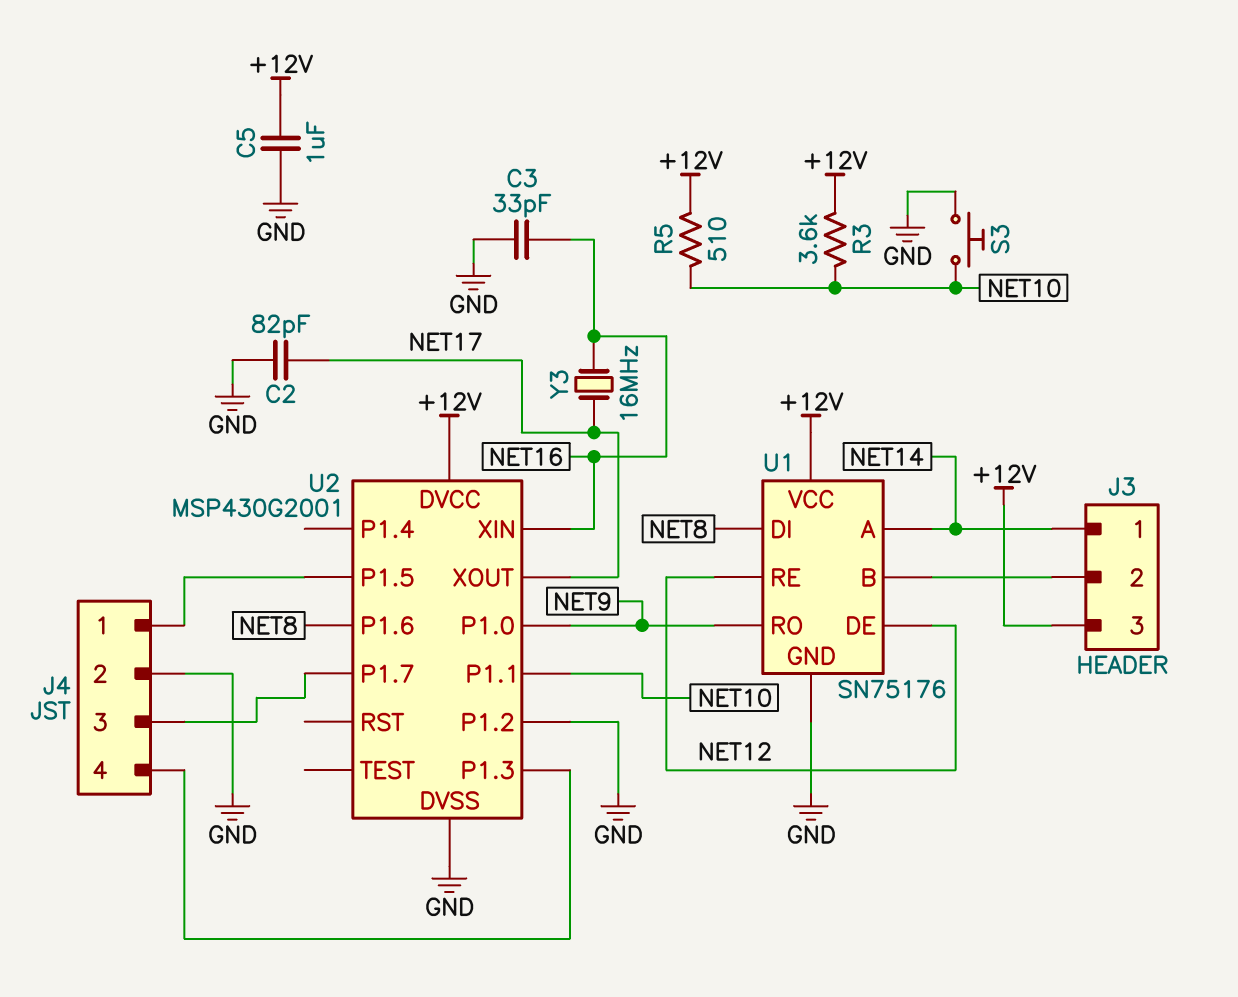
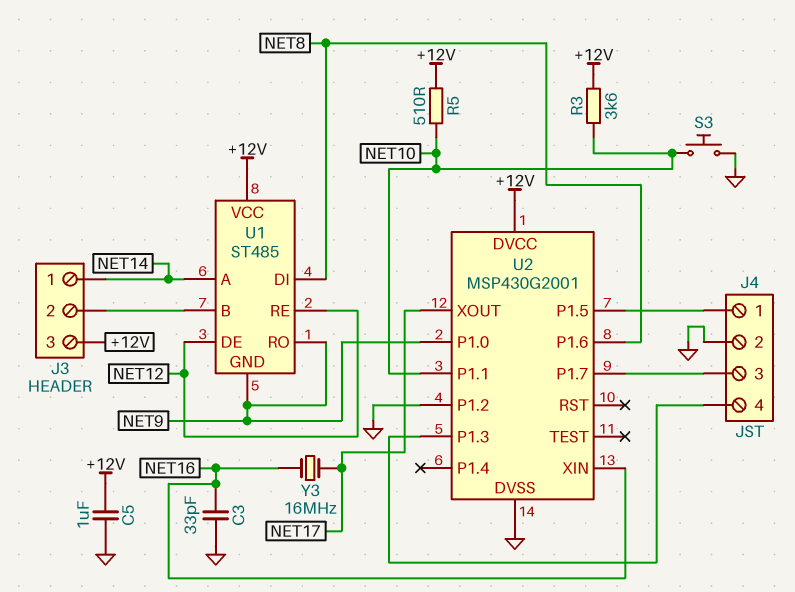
C2: 82pF (GND, NET17) -> none
U1: SN75176 -> ST485
U1 pin GND: GND -> NET9

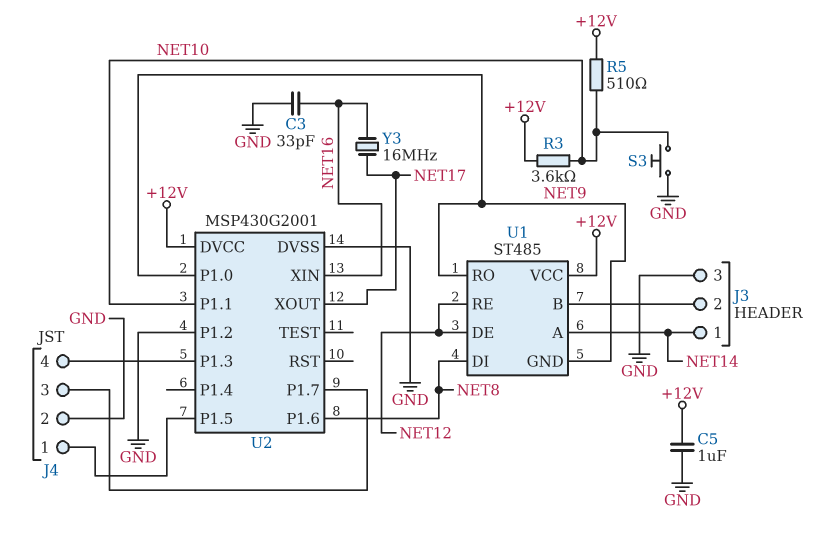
J3 pin 3: +12V -> GND

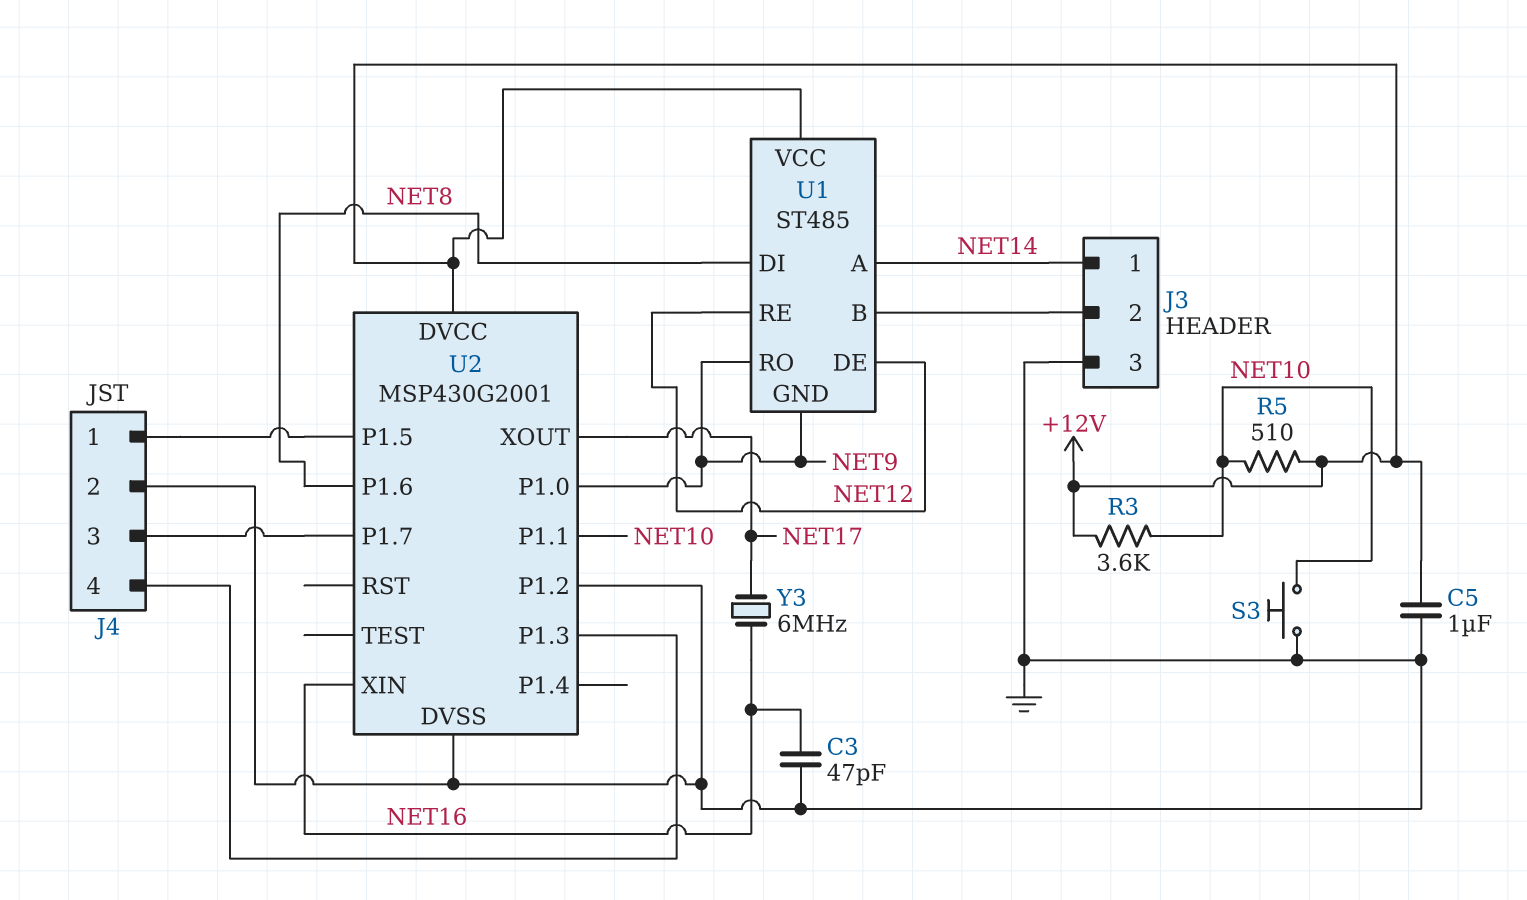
C3: 33pF (GND, NET16) -> 47pF (GND, NET16)
Y3: 16MHz (NET16, NET17) -> 6MHz (NET16, NET17)

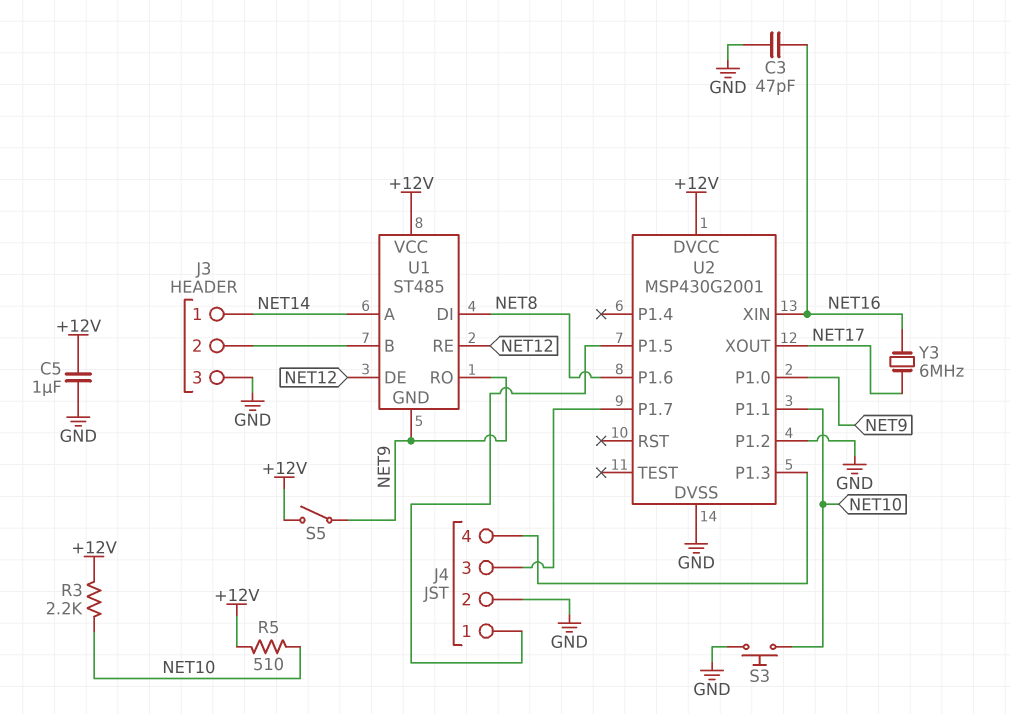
R3: 3.6k (+12V, NET10) -> 2.2k (+12V, NET10)
S5: none -> switch (+12V, NET9)

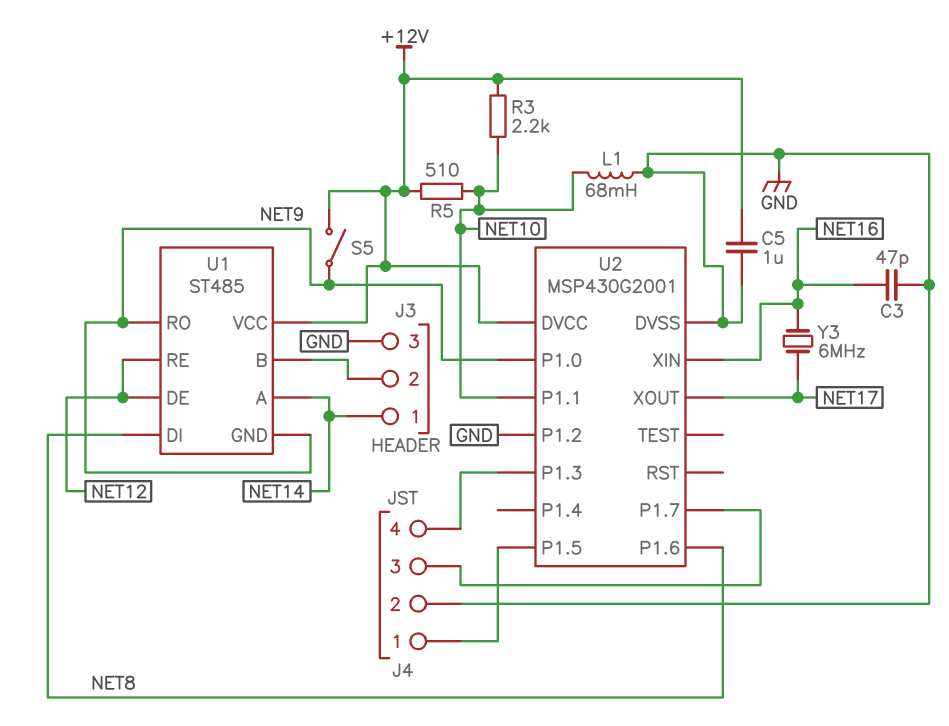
L1: none -> 68mH (GND, NET10)
S3: button (GND, NET10) -> none

